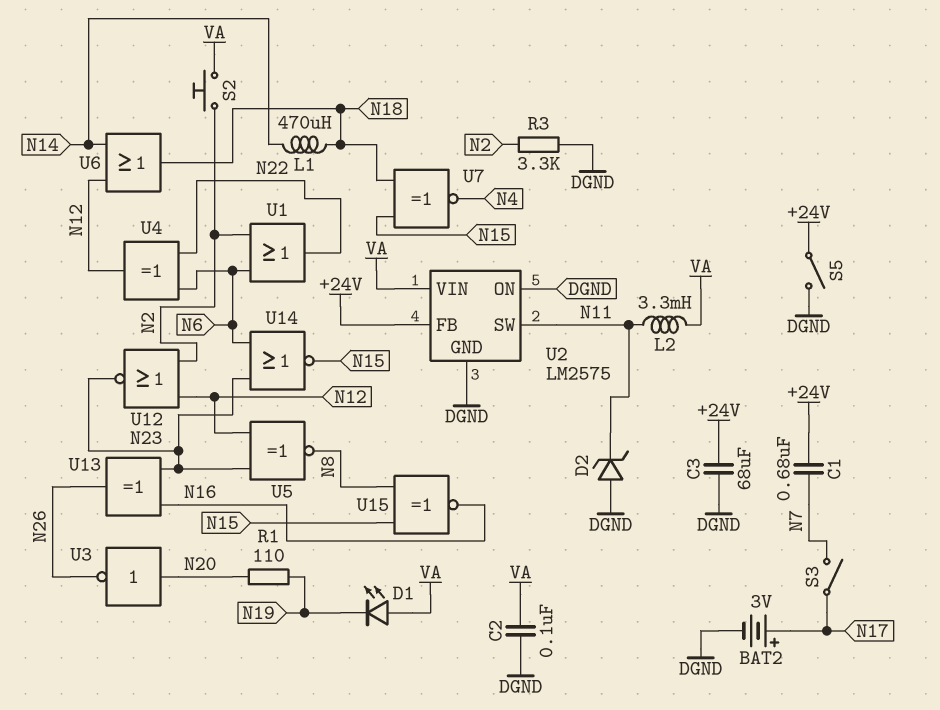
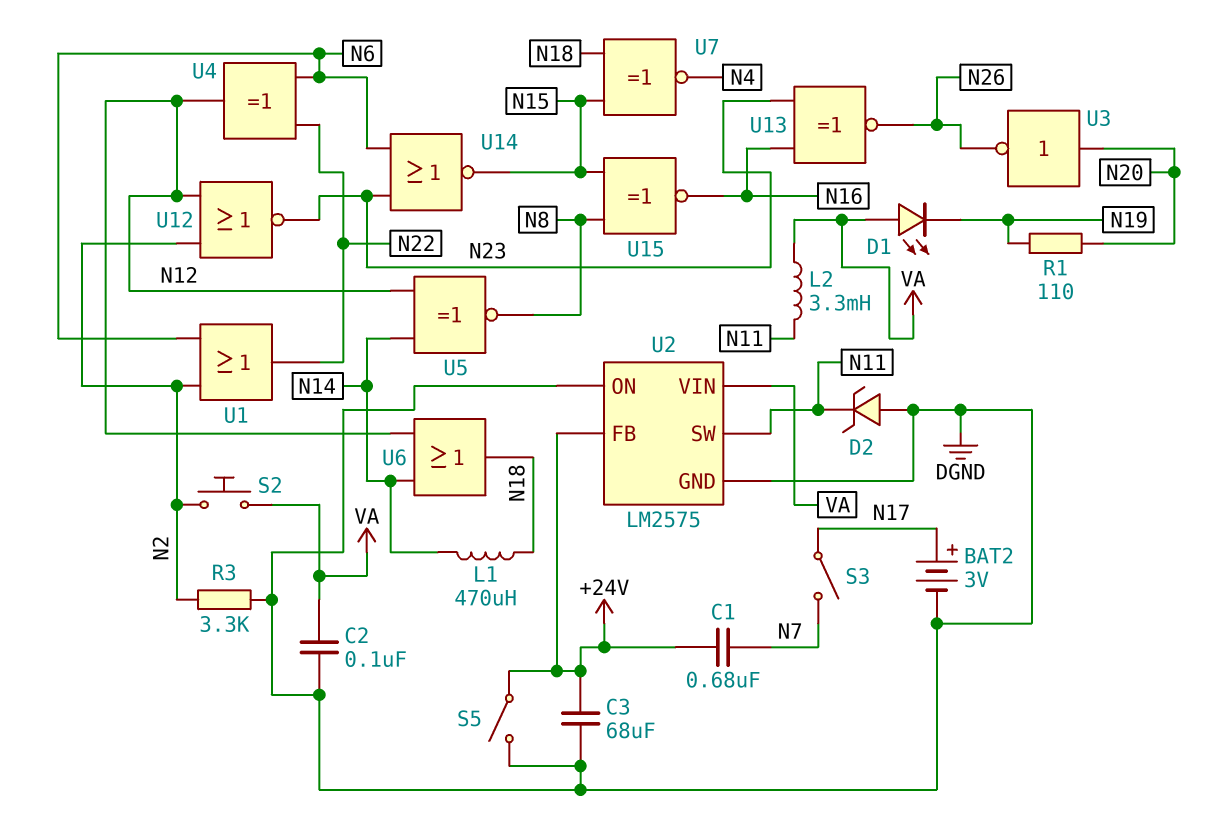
U5: XNOR (in N12, in N23, out N8) -> XNOR (in N12, in N14, out N8)
U13: XOR (in N16, in N23, out N26) -> XNOR (in N16, in N23, out N26)

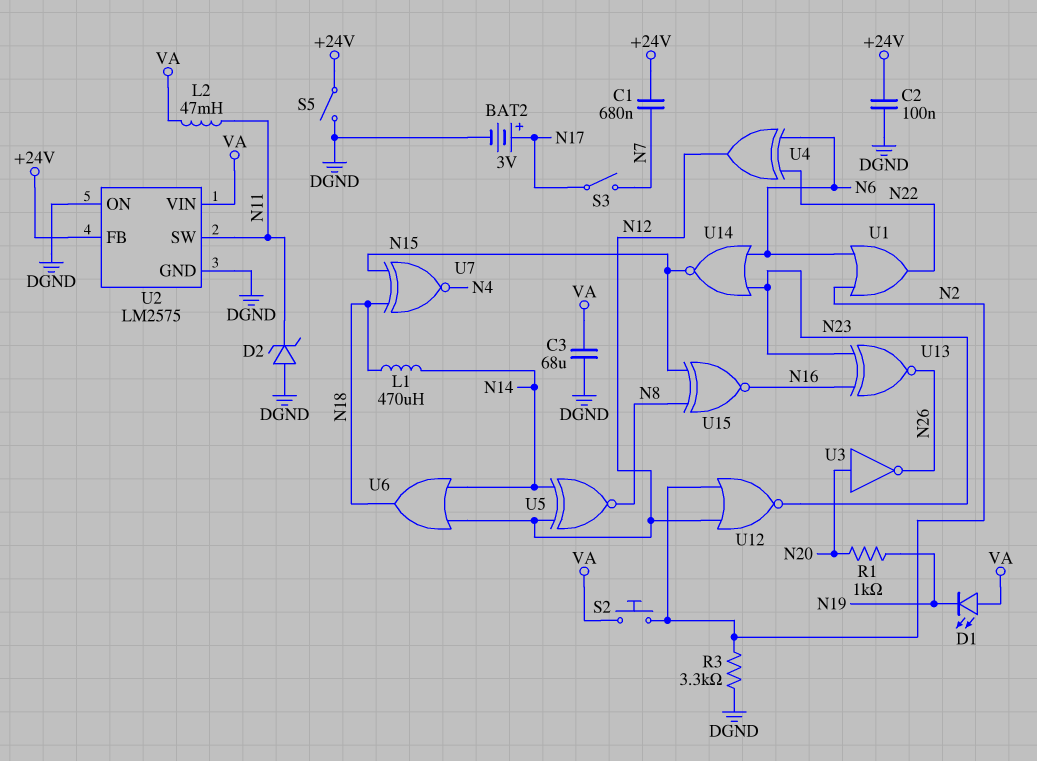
C2: 100nF (DGND, VA) -> 100nF (+24V, DGND)
C3: 68uF (+24V, DGND) -> 68uF (DGND, VA)
L2: 3.3mH (N11, VA) -> 47mH (N11, VA)
R1: 110 (N19, N20) -> 1k (N19, N20)

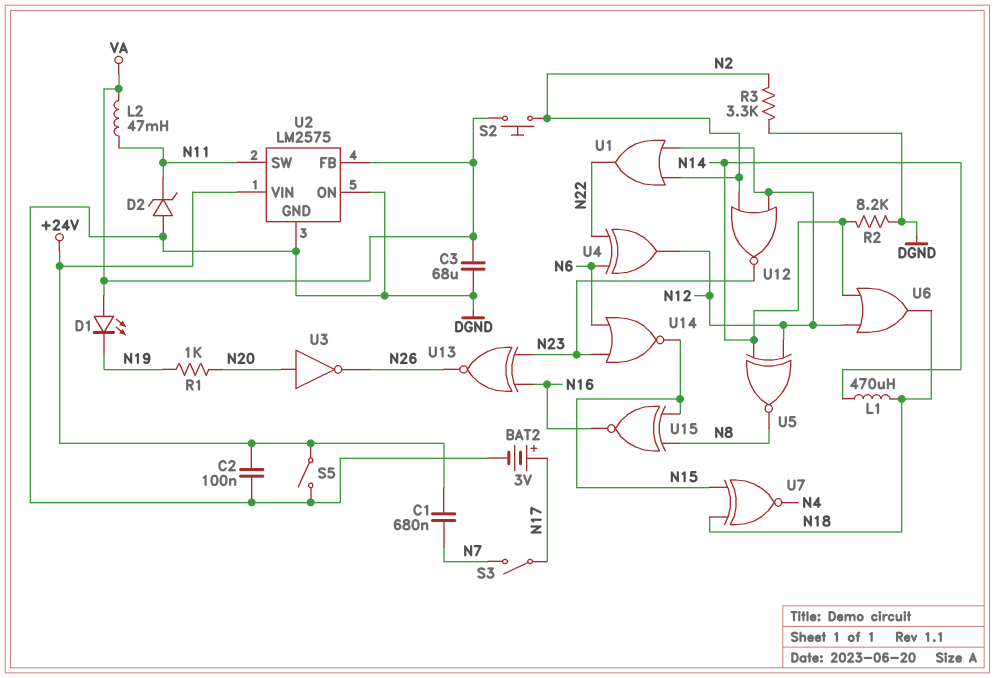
R2: none -> 8.2k (DGND, N14)
U1: OR (in N2, in N6, out N22) -> OR (in N2, in N12, out N22)
U2 pin FB: +24V -> VA
U2 pin VIN: VA -> +24V

